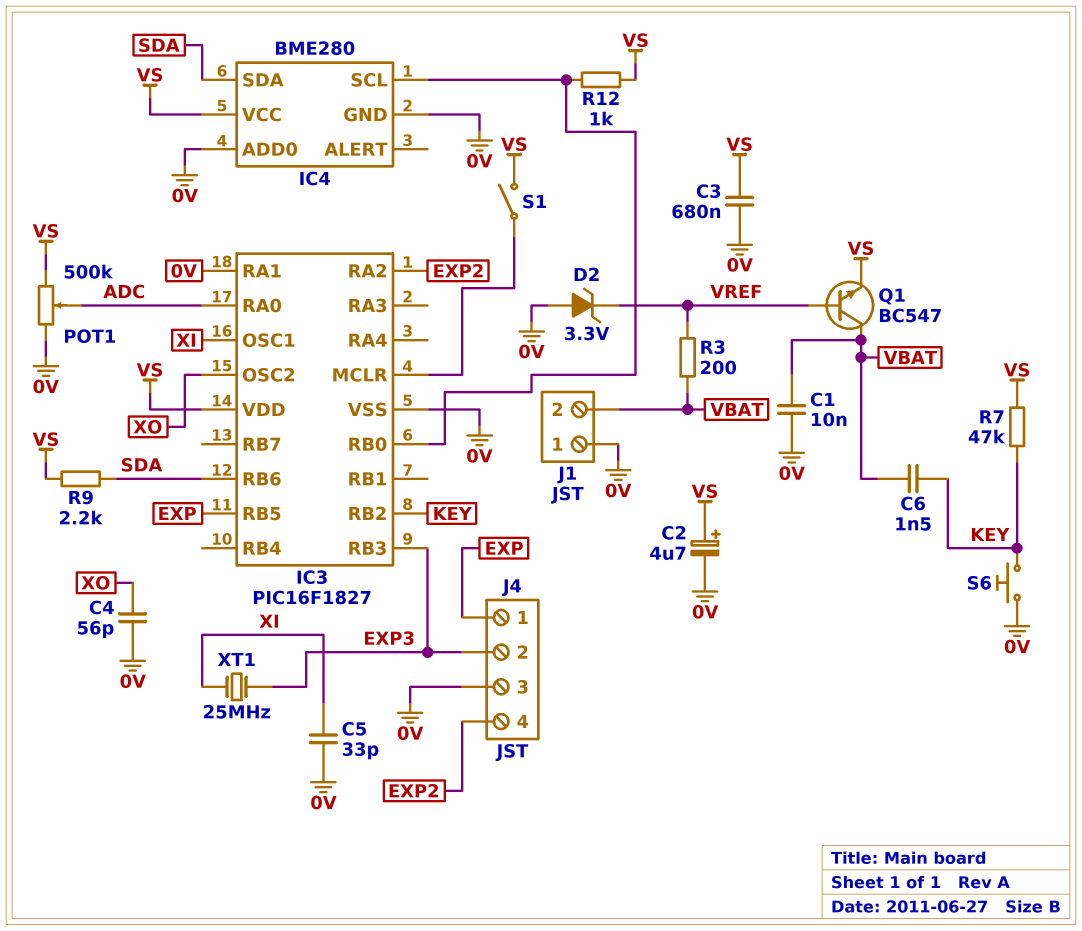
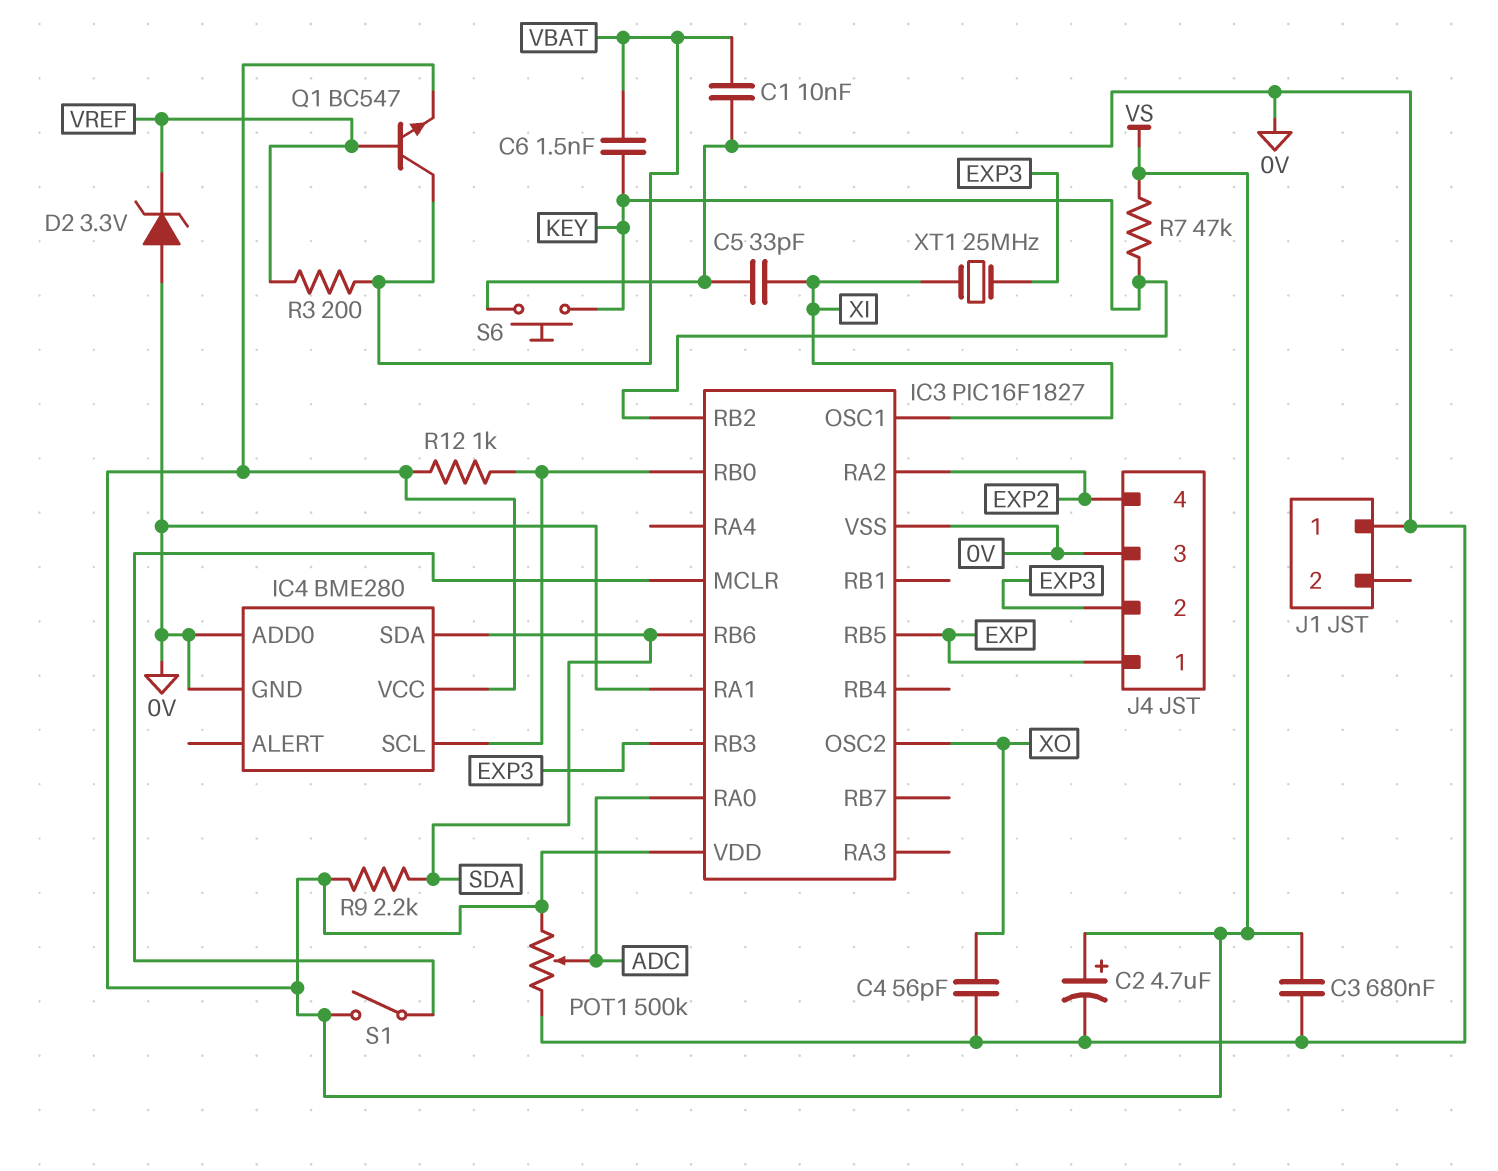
J1 pin 2: VBAT -> none

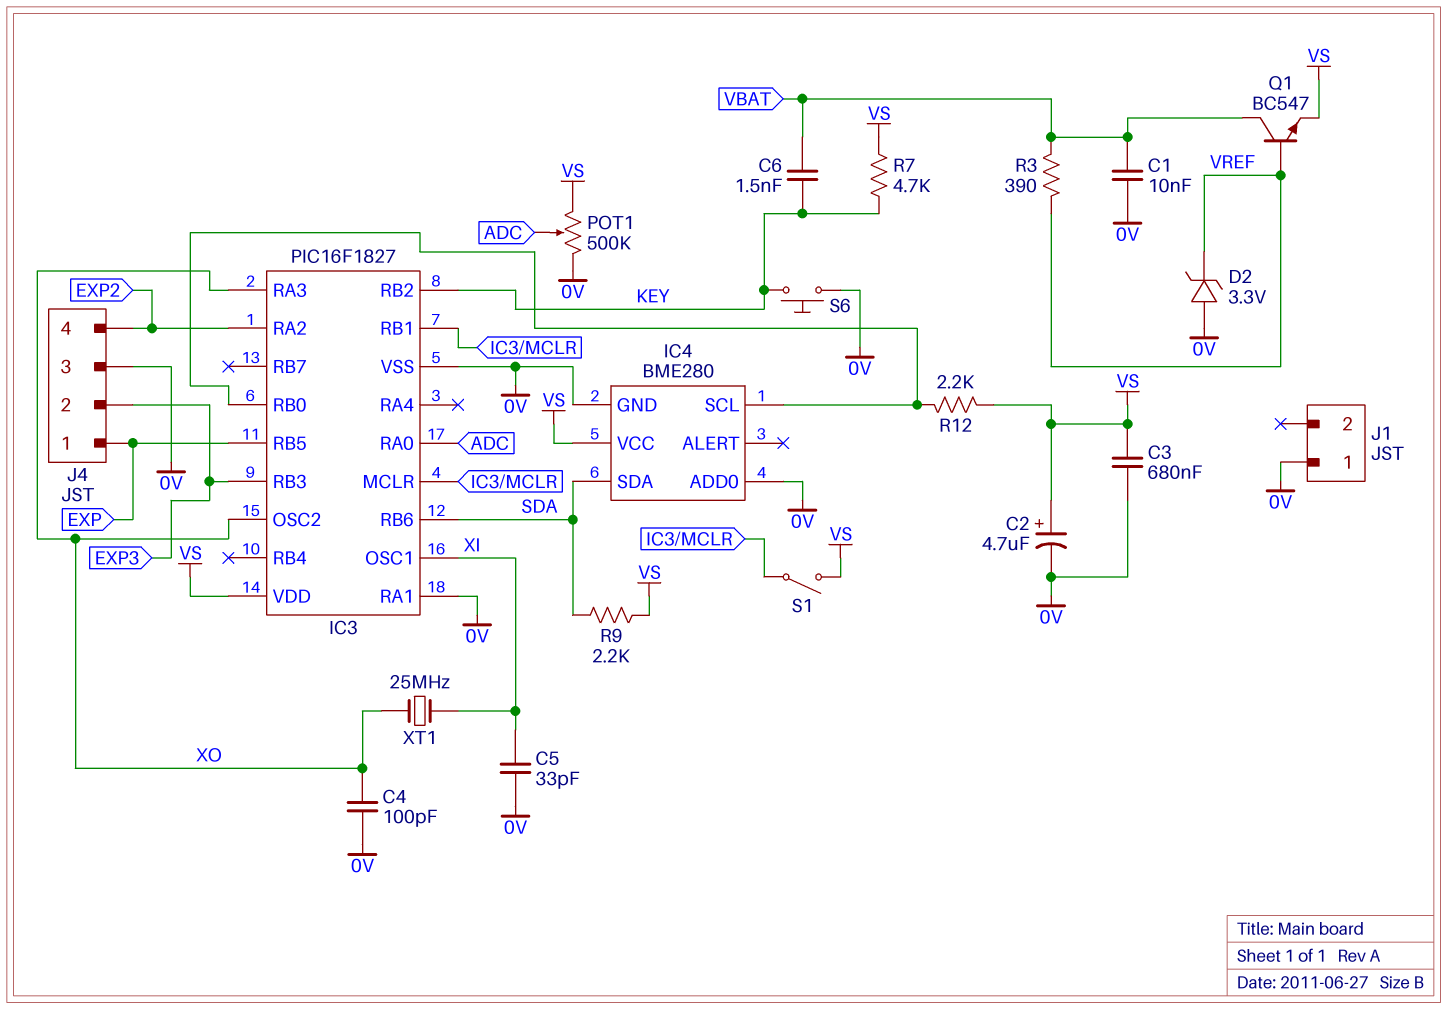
C4: 56pF (0V, XO) -> 100pF (0V, XO)
IC3 pin RA3: none -> XO
IC3 pin RB1: none -> IC3/MCLR
R3: 200 (VBAT, VREF) -> 390 (VBAT, VREF)
R7: 47k (KEY, VS) -> 4.7k (KEY, VS)
R12: 1k (IC3/RB0, VS) -> 2.2k (IC3/RB0, VS)
XT1: 25MHz (EXP3, XI) -> 25MHz (XI, XO)

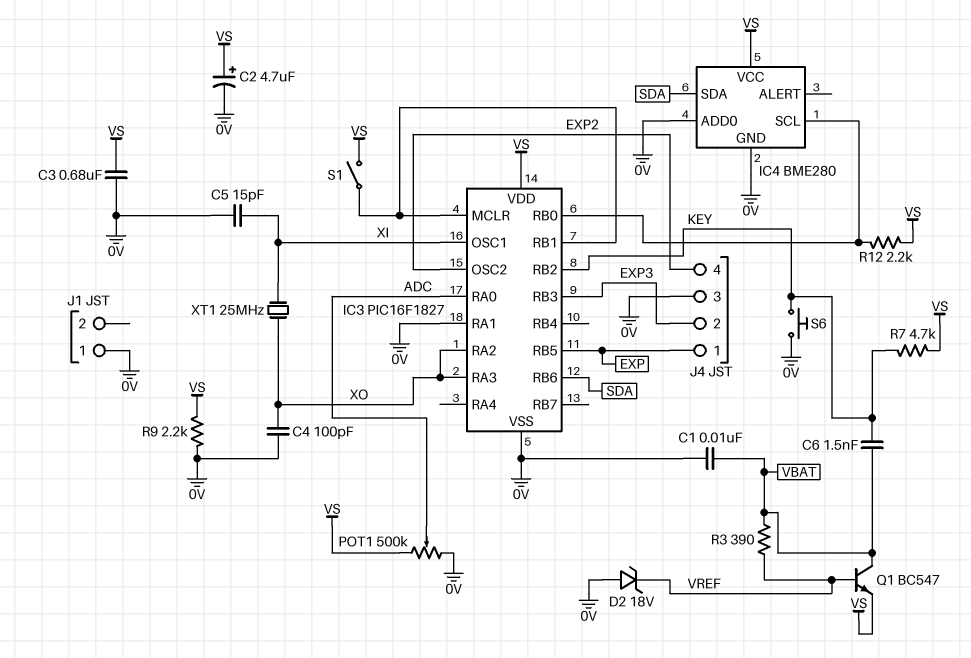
C5: 33pF (0V, XI) -> 15pF (0V, XI)
D2: zener 3.3V (A 0V, K VREF) -> zener 18V (A 0V, K VREF)
IC3 pin OSC2: XO -> EXP2
IC3 pin RA2: EXP2 -> XO
R9: 2.2k (SDA, VS) -> 2.2k (0V, VS)

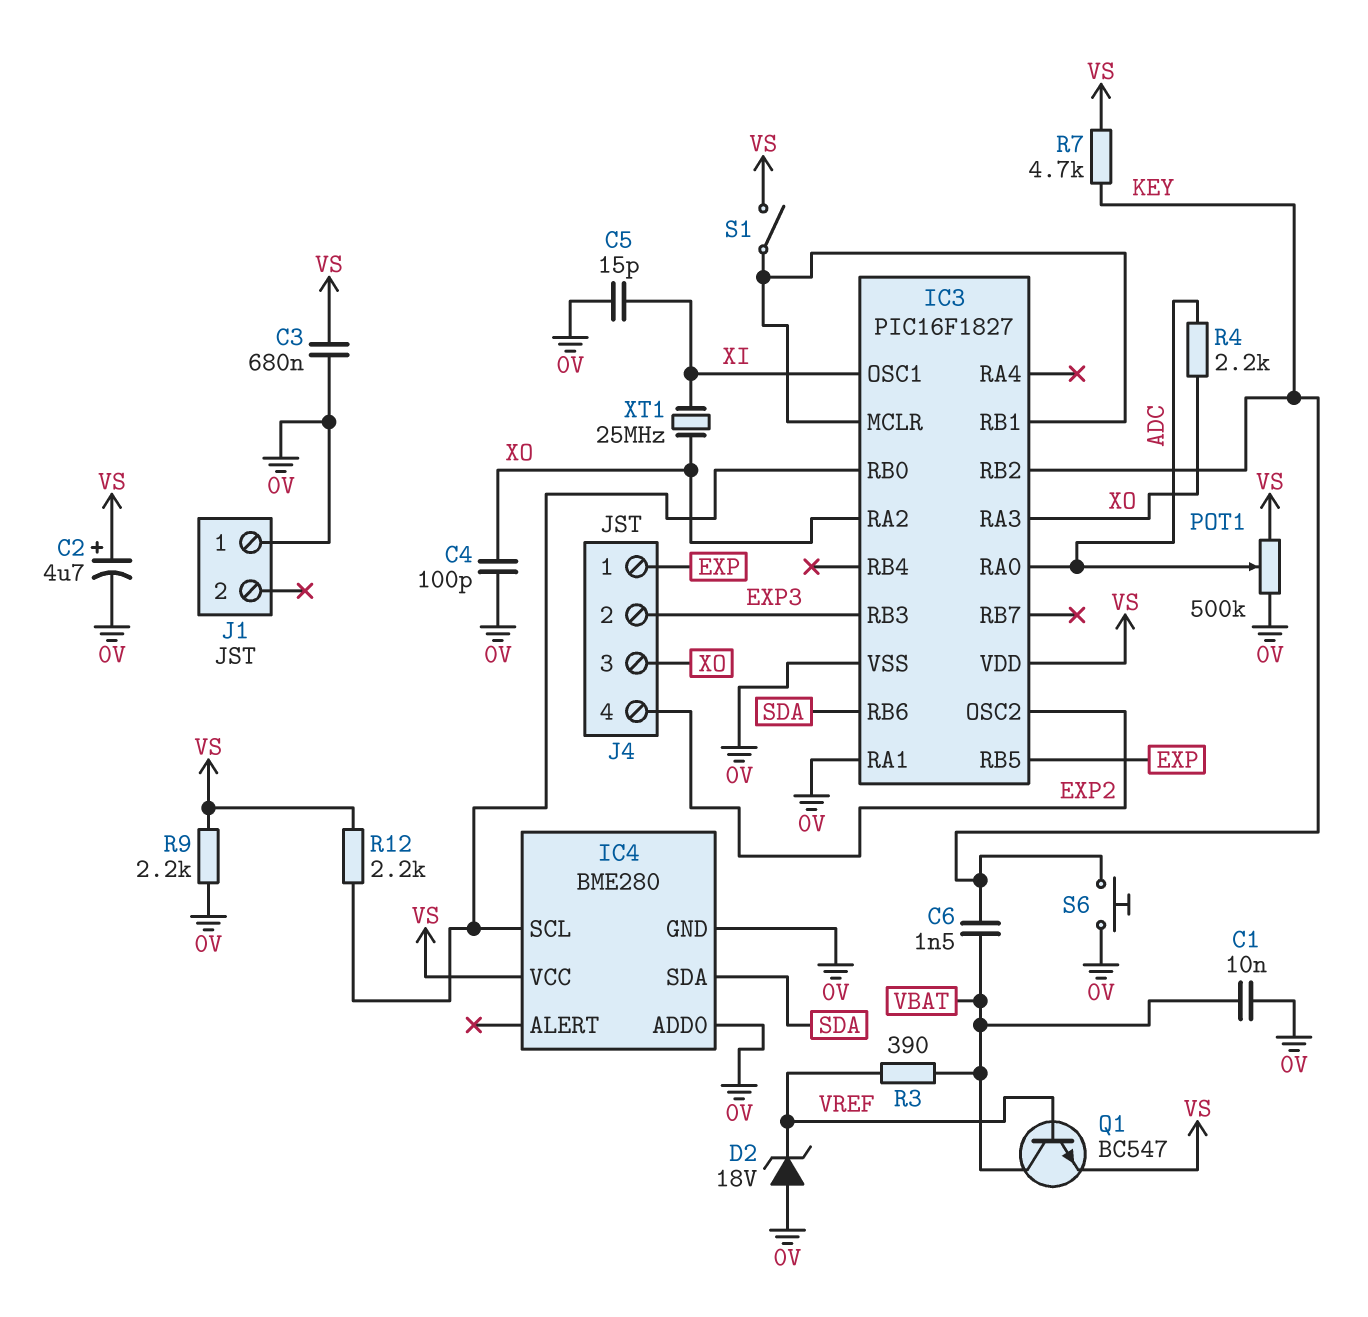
J4 pin 3: 0V -> XO
R4: none -> 2.2k (ADC, XO)

